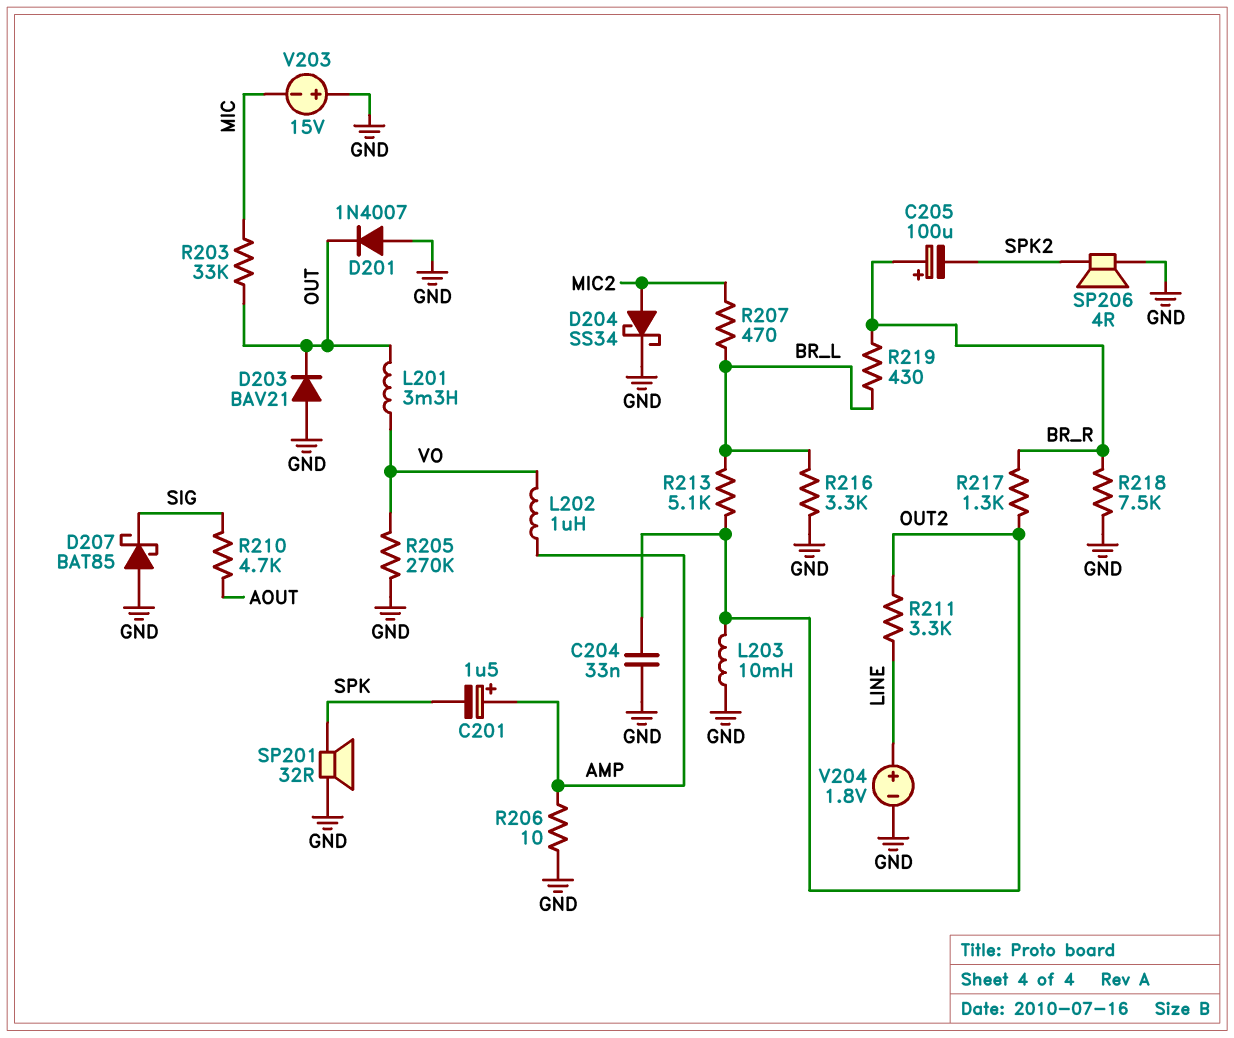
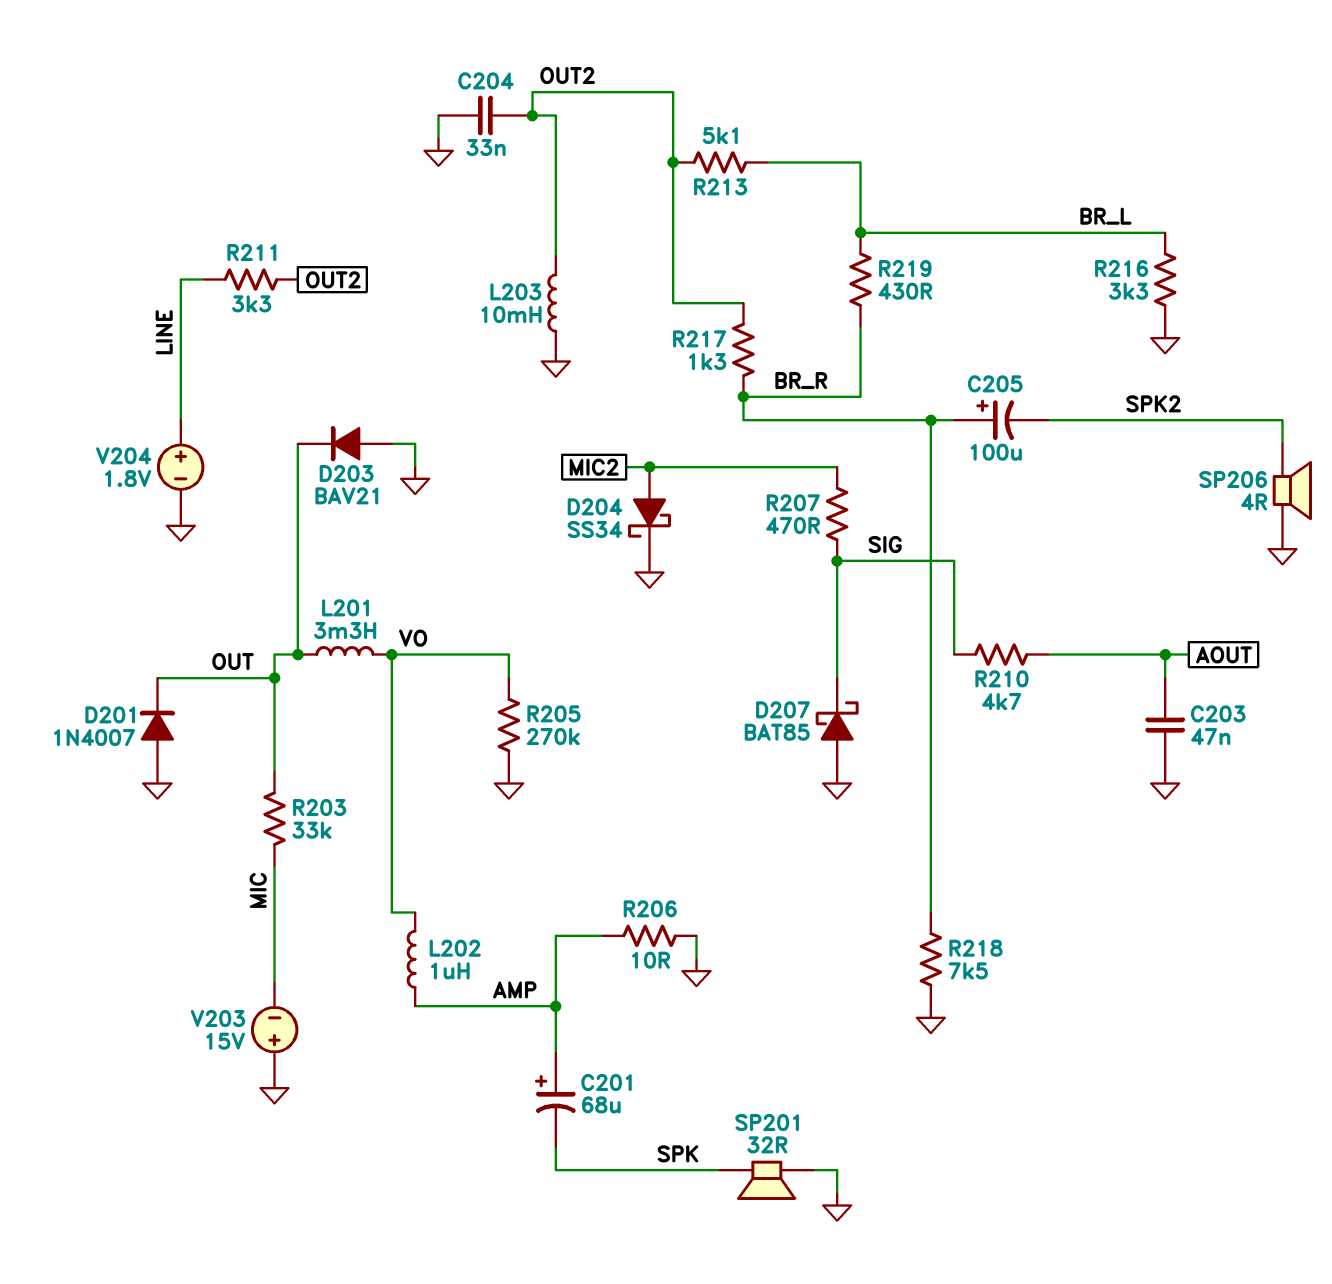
C201: 1.5uF (plus AMP, minus SPK) -> 68uF (plus AMP, minus SPK)
C203: none -> 47nF (AOUT, GND)
R207: 470 (BR_L, MIC2) -> 470 (MIC2, SIG)

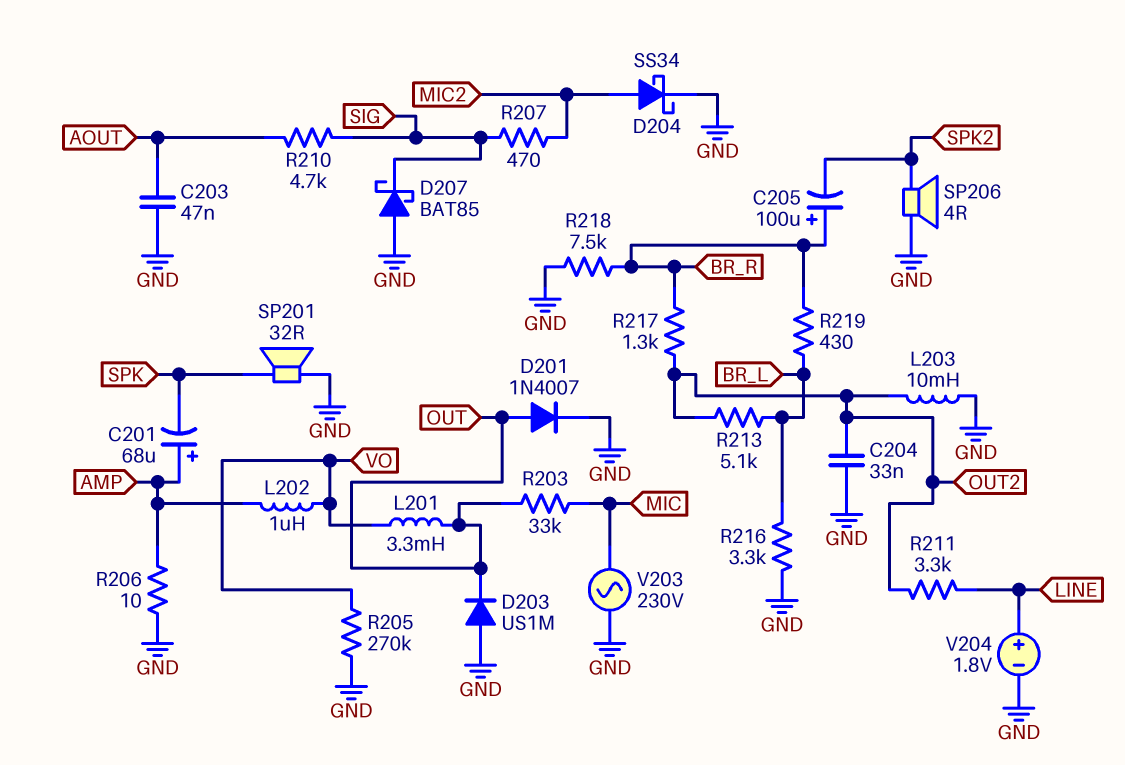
D201: diode 1N4007 (A GND, K OUT) -> diode 1N4007 (A OUT, K GND)
D203: diode BAV21 (A GND, K OUT) -> diode US1M (A GND, K OUT)
V203: 15V (plus GND, minus MIC) -> AC 230V (GND, MIC)

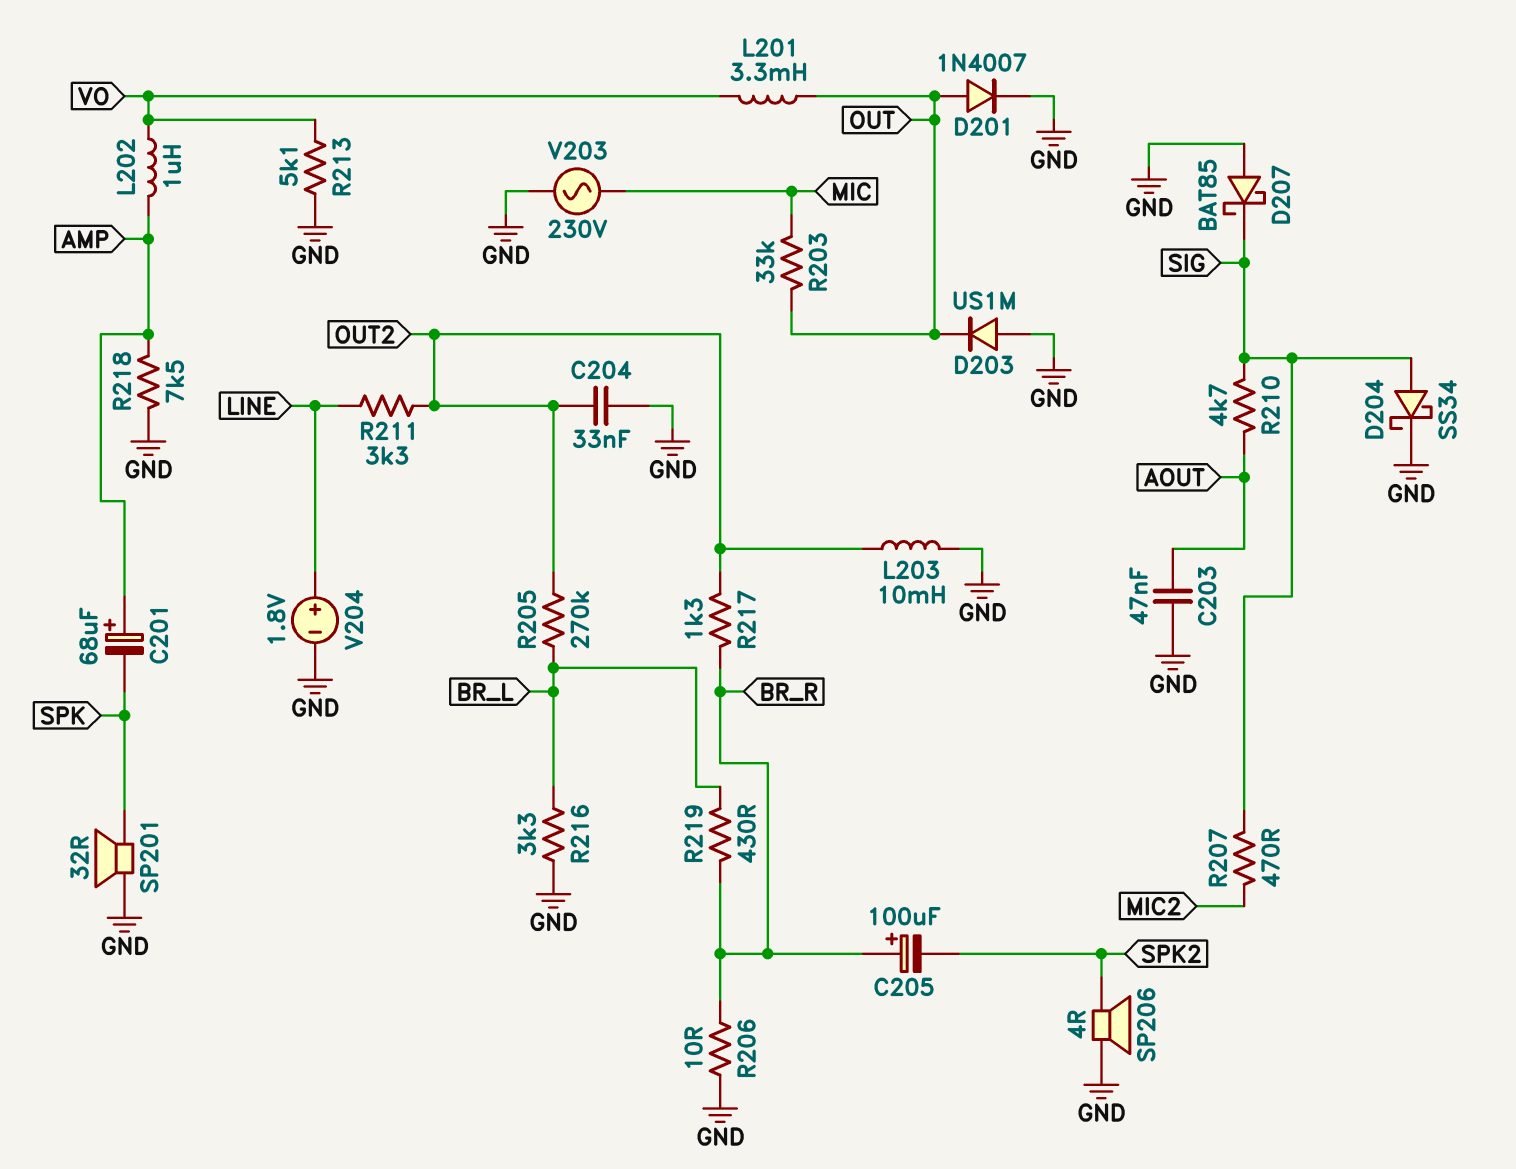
D204: schottky SS34 (A MIC2, K GND) -> schottky SS34 (A SIG, K GND)
R205: 270k (GND, VO) -> 270k (BR_L, OUT2)
R206: 10 (AMP, GND) -> 10 (BR_R, GND)
R213: 5.1k (BR_L, OUT2) -> 5.1k (GND, VO)
R218: 7.5k (BR_R, GND) -> 7.5k (AMP, GND)

